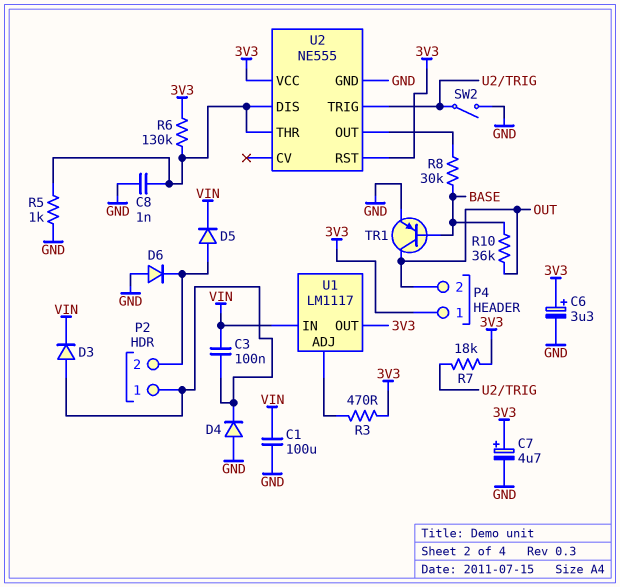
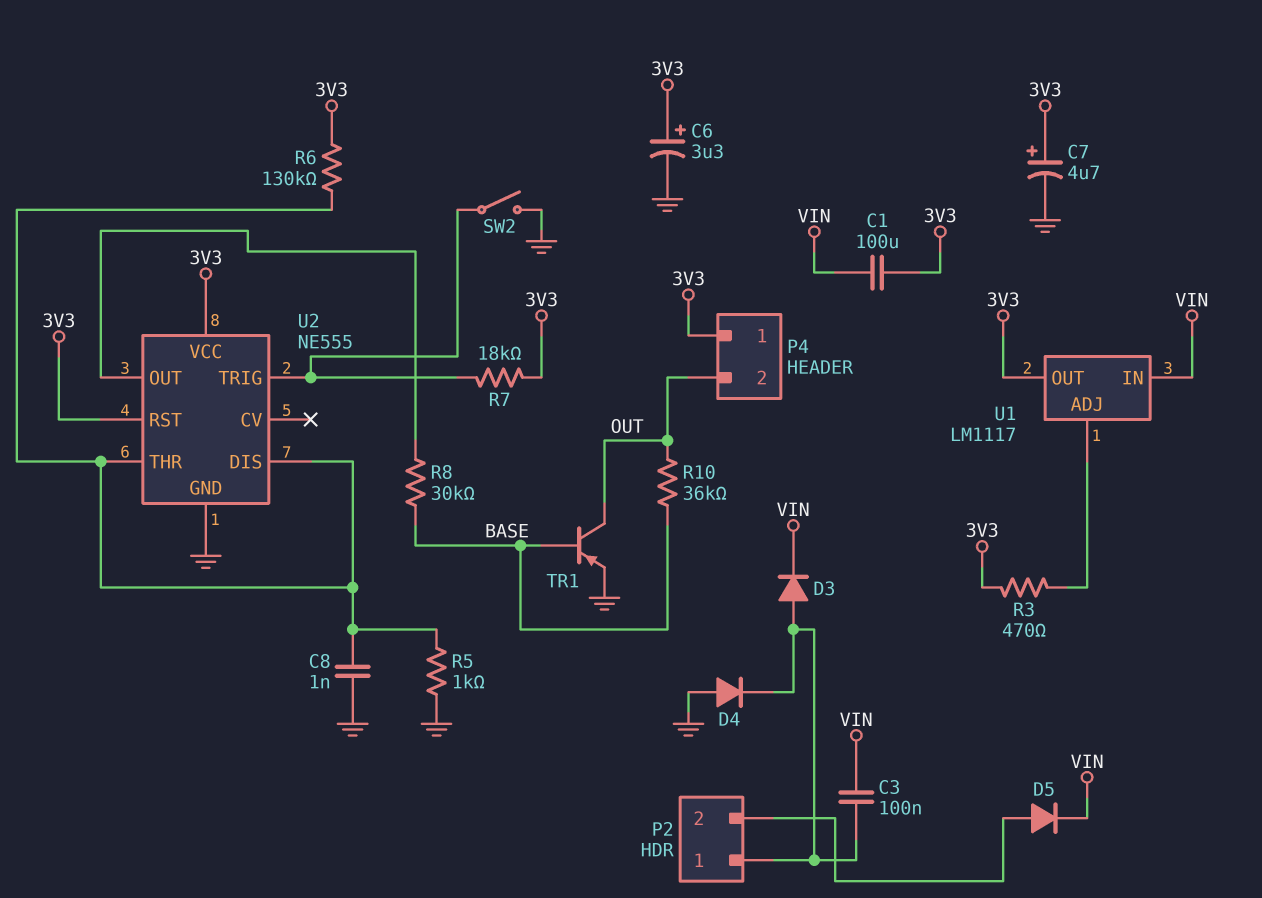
C1: 100uF (GND, VIN) -> 100uF (3V3, VIN)
D6: diode (A GND, K P2/2) -> none

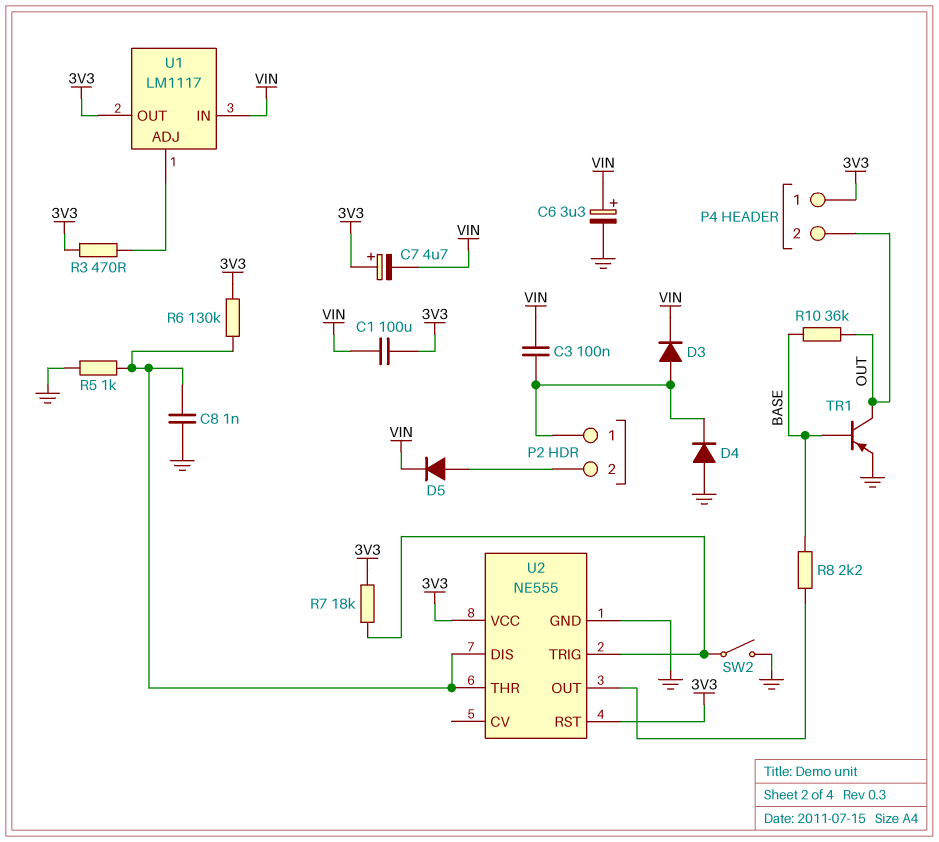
C6: 3.3uF (plus 3V3, minus GND) -> 3.3uF (plus VIN, minus GND)
C7: 4.7uF (plus 3V3, minus GND) -> 4.7uF (plus 3V3, minus VIN)
R8: 30k (BASE, U2/OUT) -> 2.2k (BASE, U2/OUT)

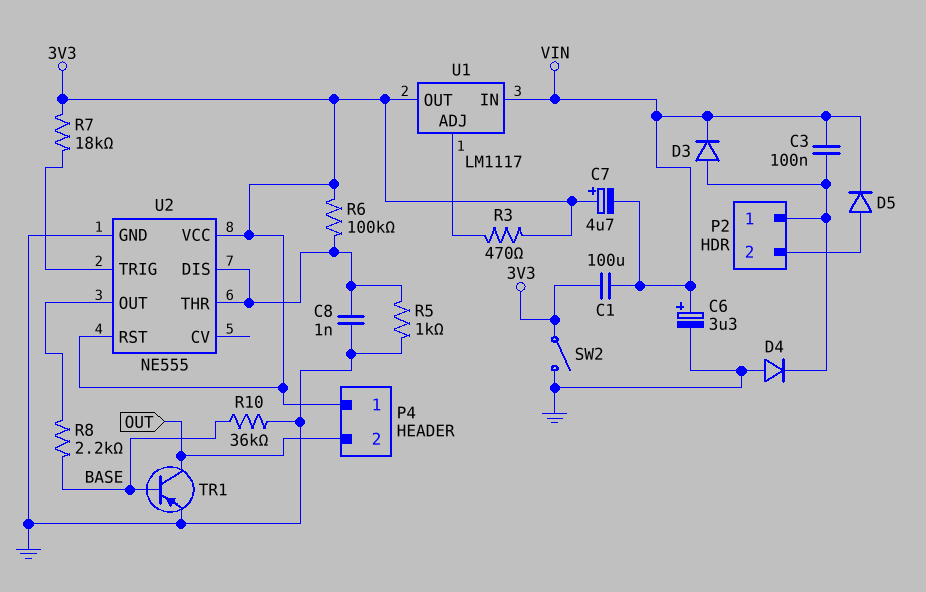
R6: 130k (3V3, U2/DIS) -> 100k (3V3, U2/DIS)
R10: 36k (BASE, OUT) -> 36k (BASE, GND)
SW2: switch (GND, U2/TRIG) -> switch (3V3, GND)

